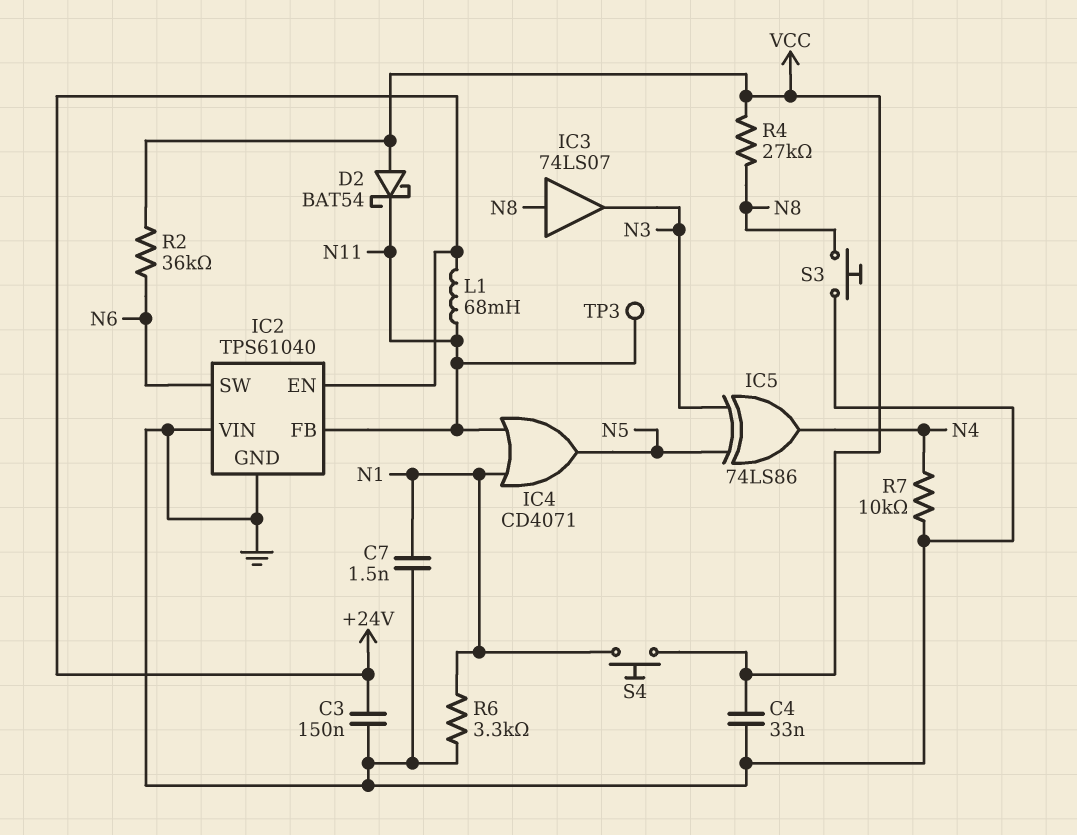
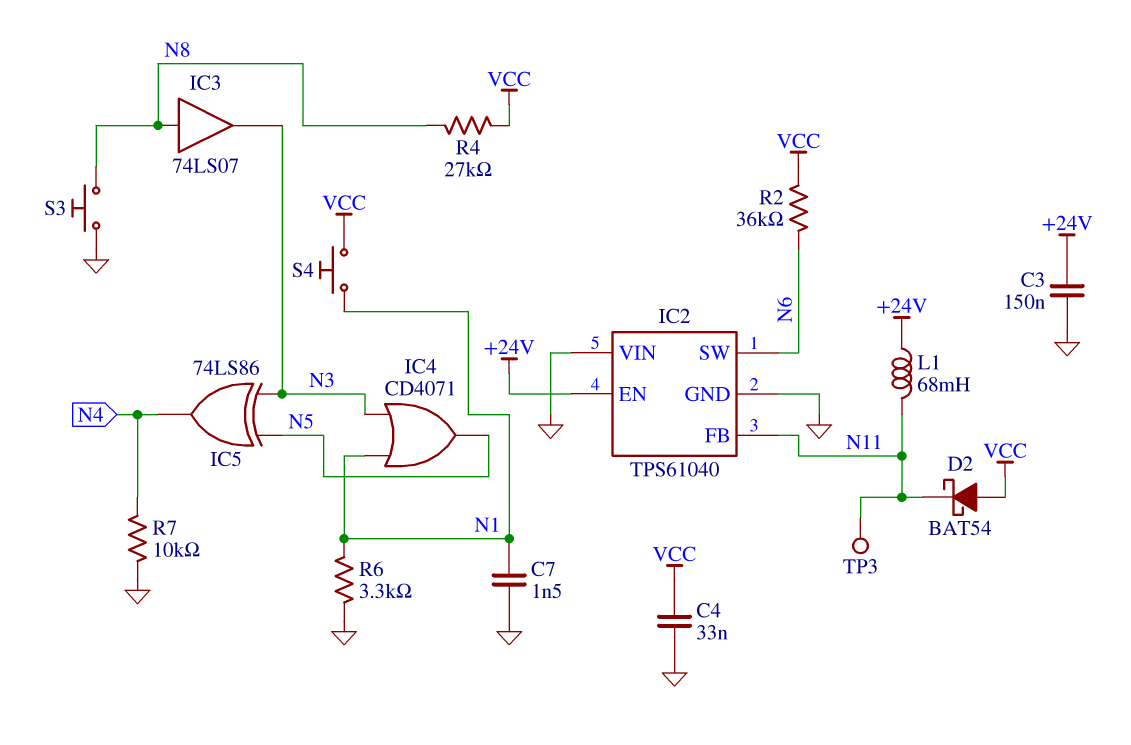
IC4: OR CD4071 (in N1, in N11, out N5) -> OR CD4071 (in N1, in N3, out N5)

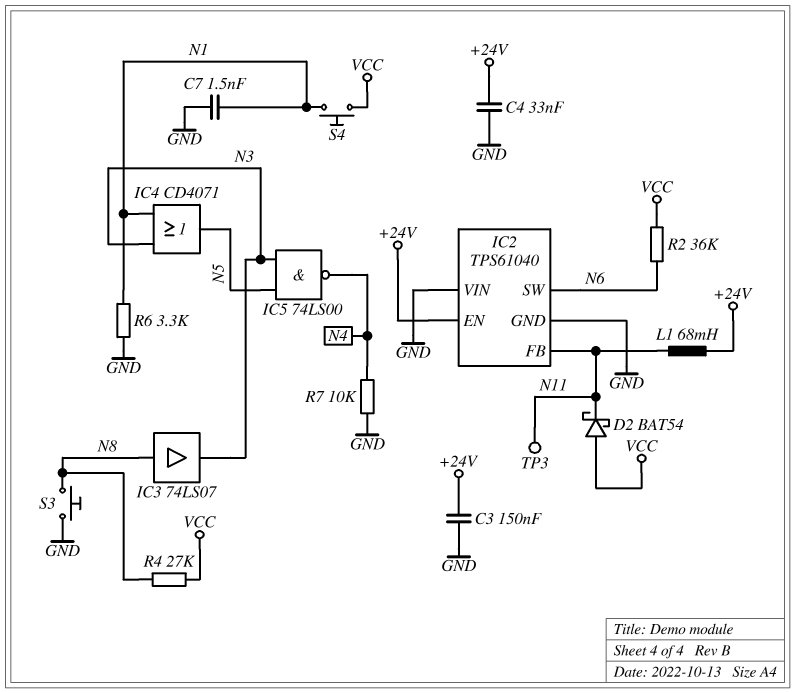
C4: 33nF (GND, VCC) -> 33nF (+24V, GND)
IC5: XOR 74LS86 (in N3, in N5, out N4) -> NAND 74LS00 (in N3, in N5, out N4)

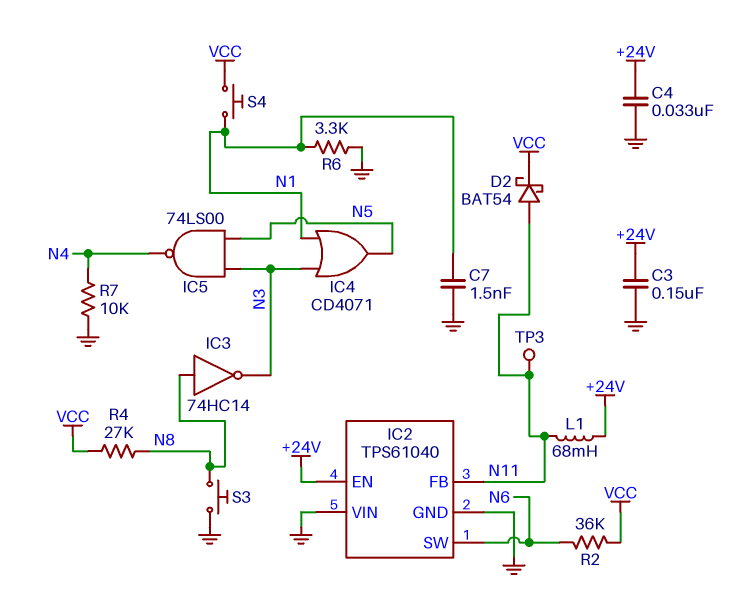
D2: schottky BAT54 (A VCC, K N11) -> schottky BAT54 (A N11, K VCC)
IC3: buffer 74LS07 (in N8, out N3) -> NOT 74HC14 (in N8, out N3)

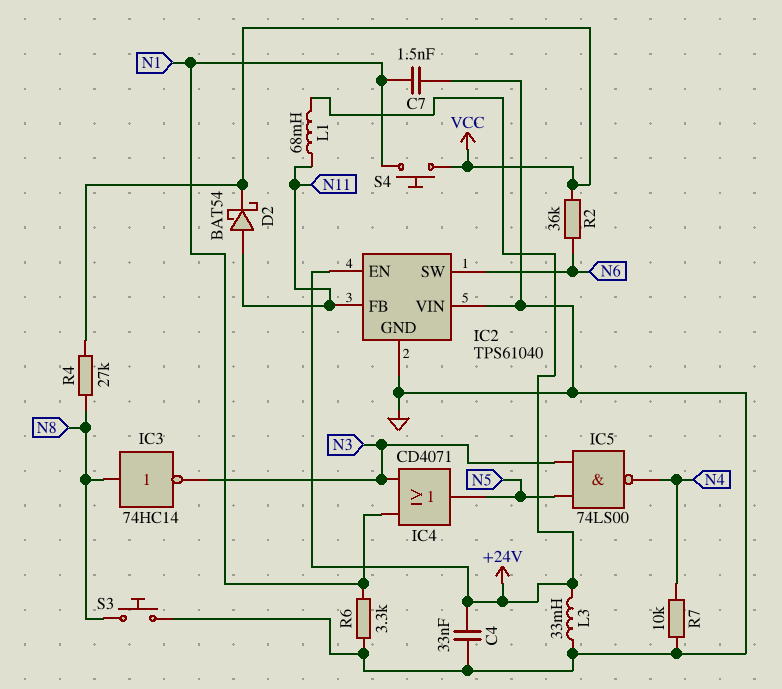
C3: 150nF (+24V, GND) -> none
L3: none -> 33mH (+24V, GND)
TP3: test point (N11) -> none

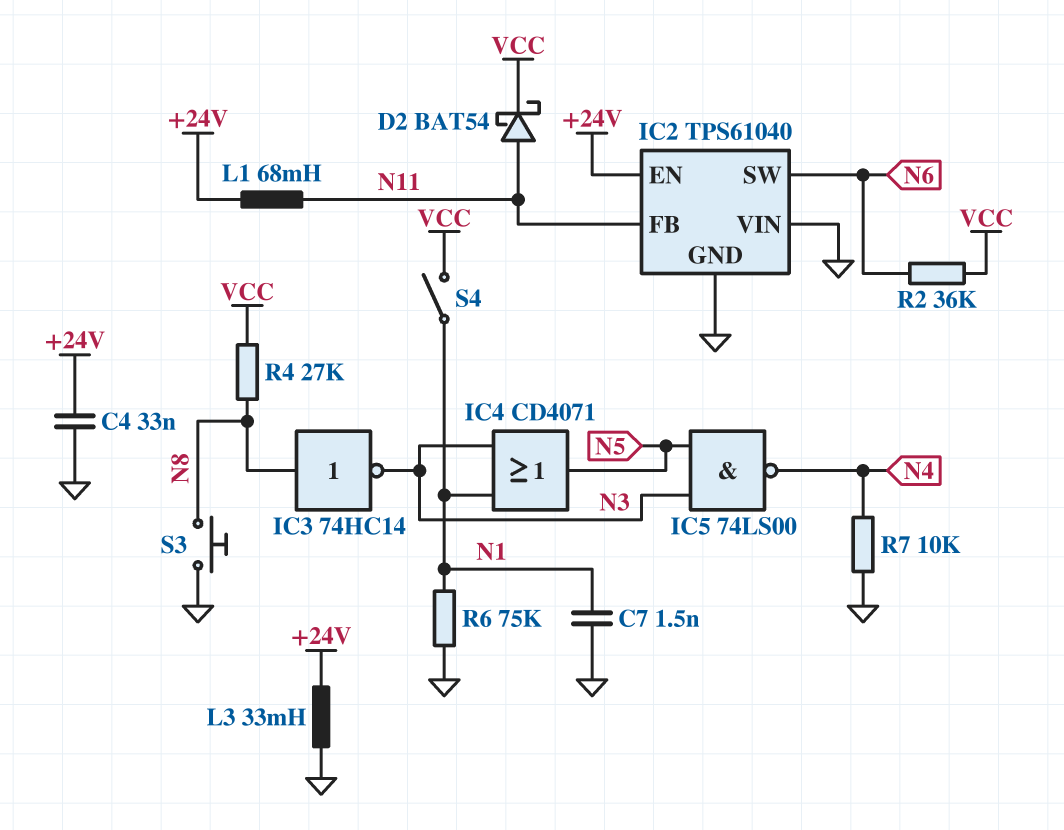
R6: 3.3k (GND, N1) -> 75k (GND, N1)
S4: button (N1, VCC) -> switch (N1, VCC)

